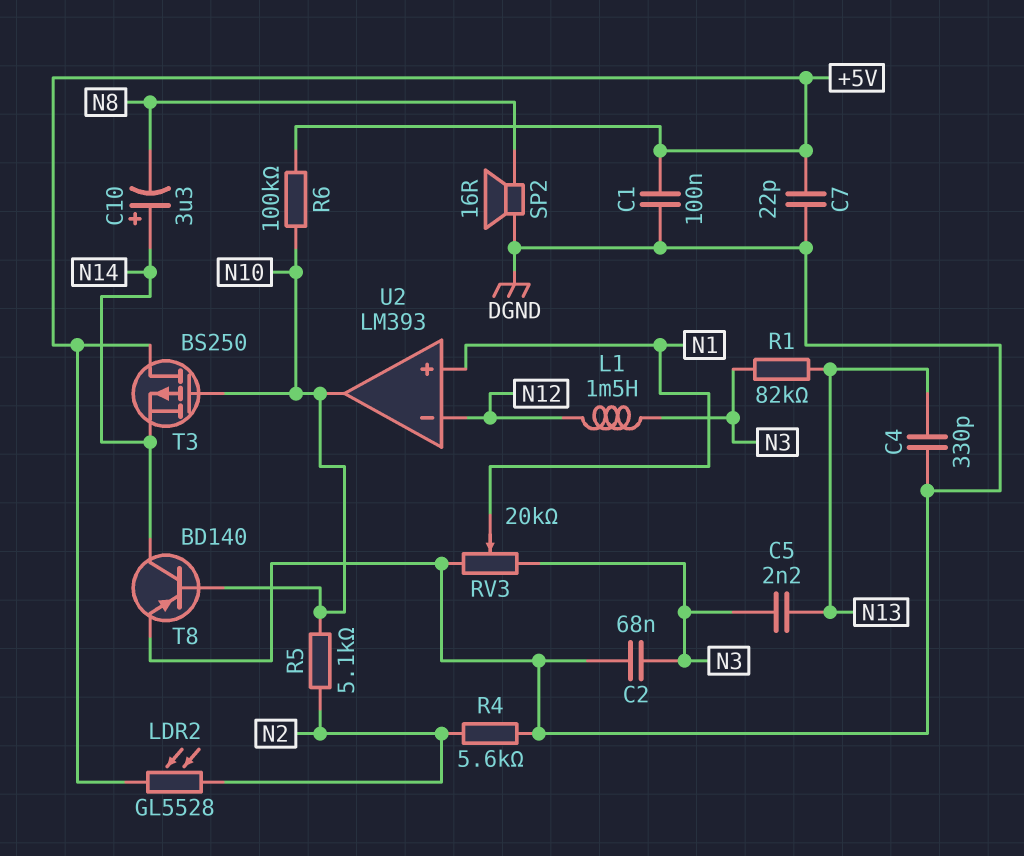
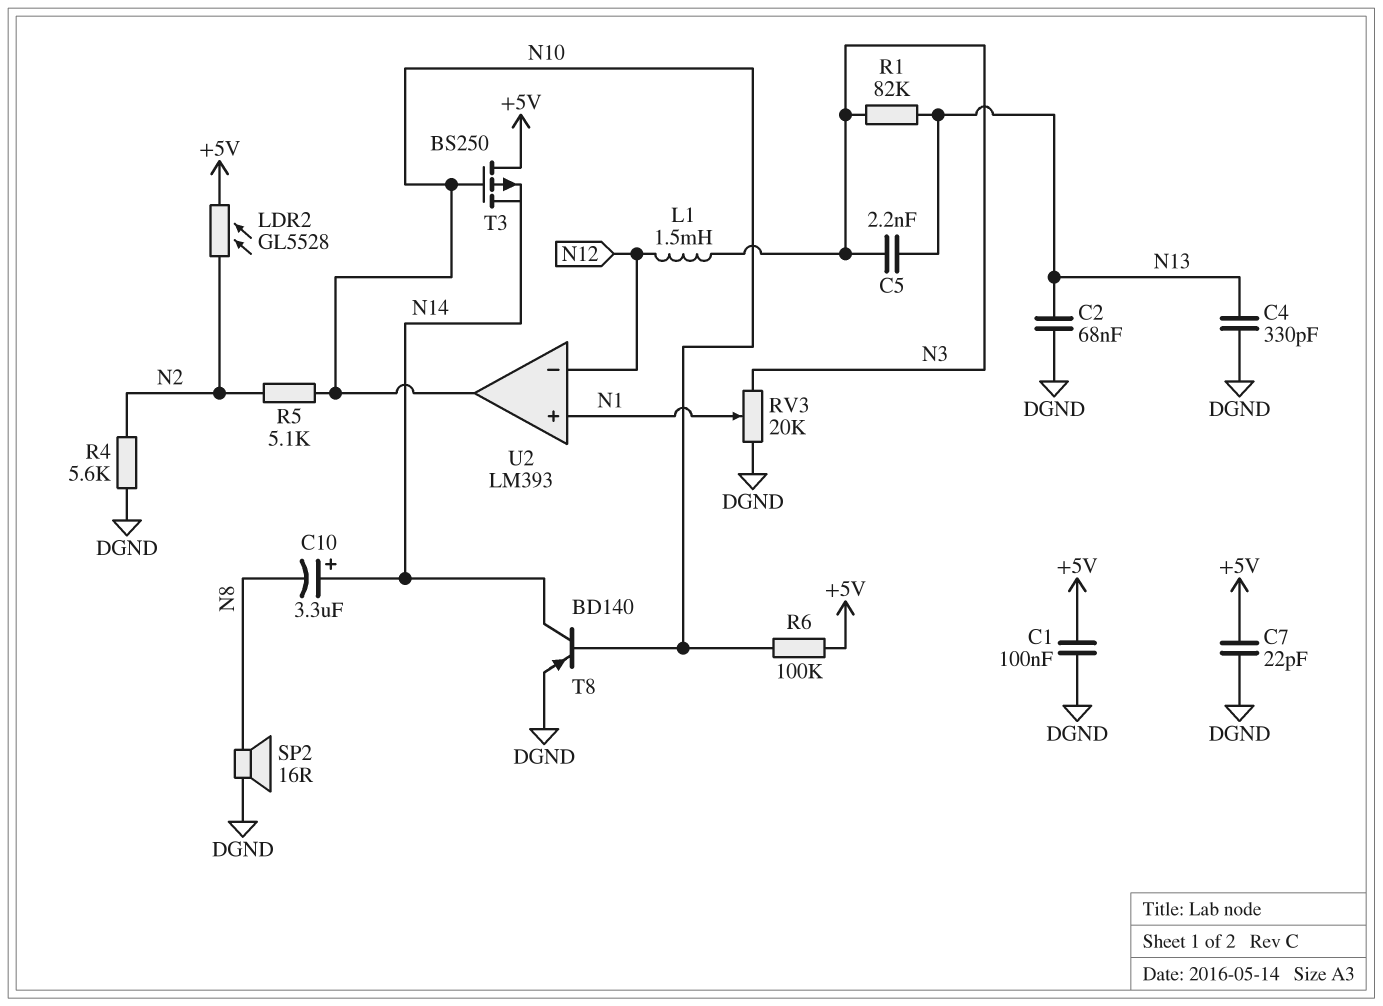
C2: 68nF (DGND, N3) -> 68nF (DGND, N13)

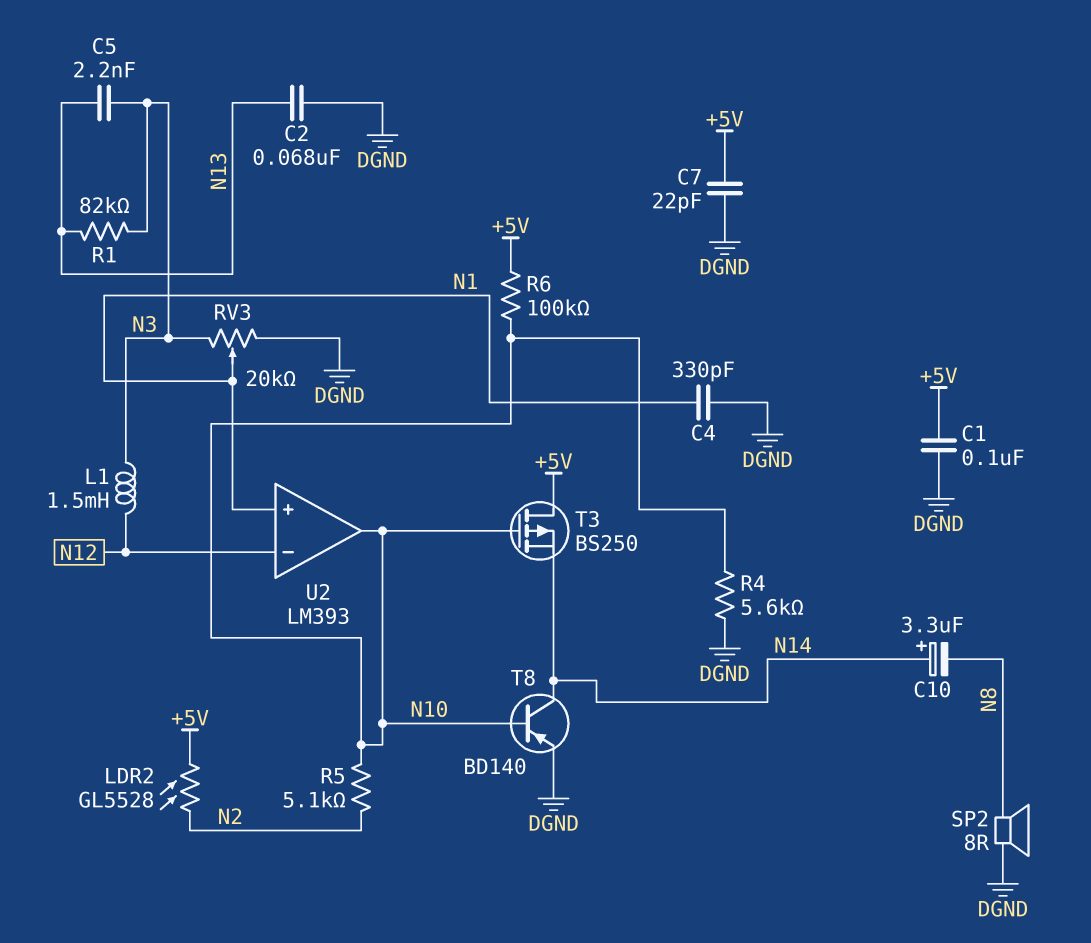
C4: 330pF (DGND, N13) -> 330pF (DGND, N1)
R4: 5.6k (DGND, N2) -> 5.6k (DGND, N10)
SP2: speaker 16R (DGND, N8) -> speaker 8R (DGND, N8)

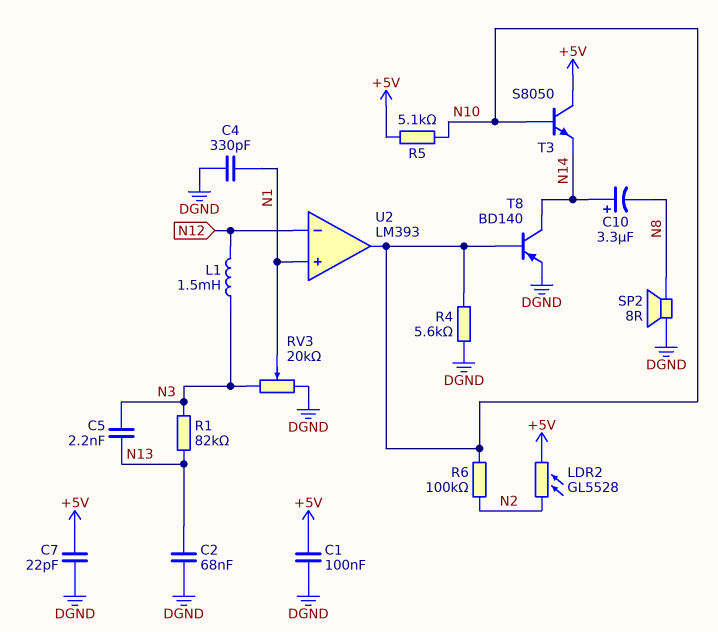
R5: 5.1k (N2, N10) -> 5.1k (+5V, N10)
R6: 100k (+5V, N10) -> 100k (N2, N10)
T3: PMOS BS250 (G N10, D +5V, S N14) -> NPN S8050 (B N10, C +5V, E N14)

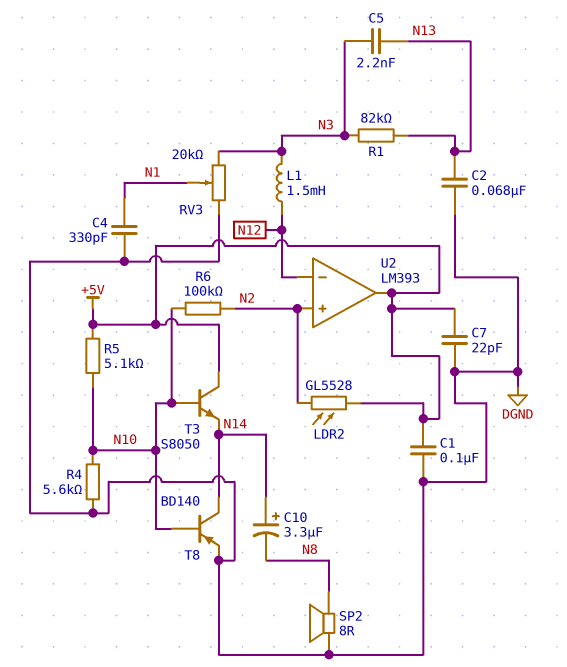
U2 pin in+: N1 -> N2
U2 pin out: N10 -> +5V

